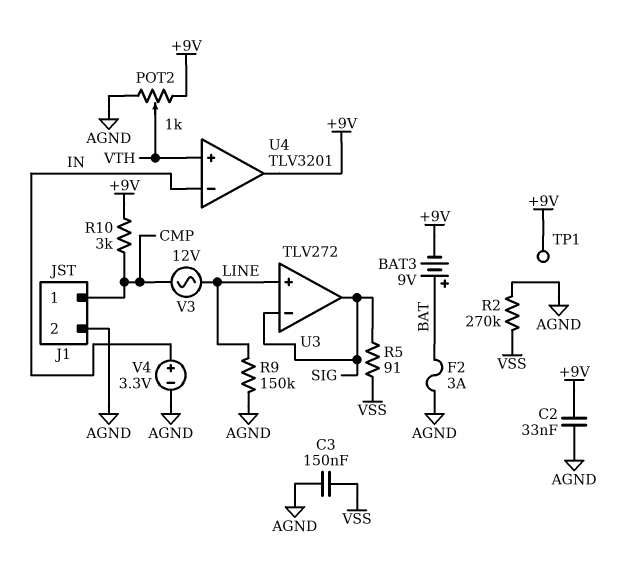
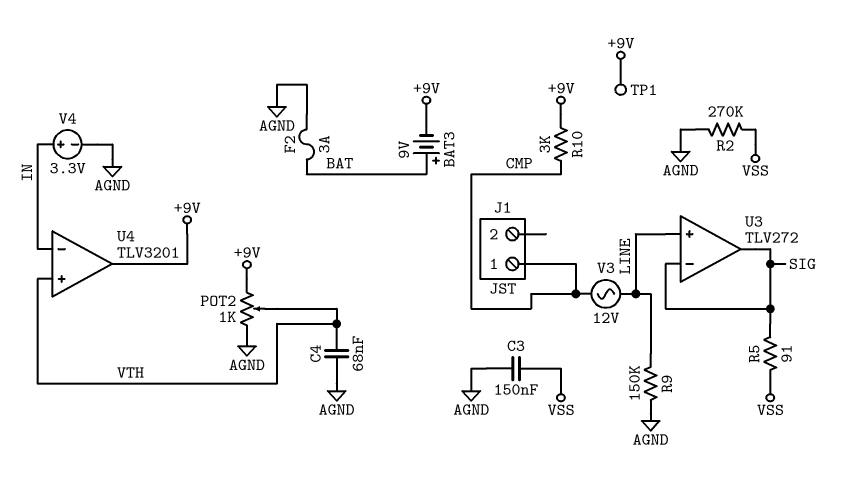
C2: 33nF (+9V, AGND) -> none
C4: none -> 68nF (AGND, VTH)
J1 pin 2: AGND -> none

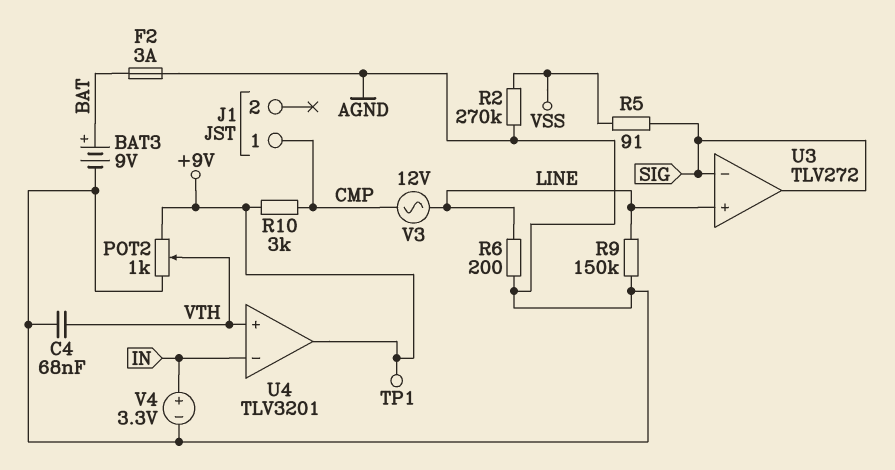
BAT3: 9V (plus BAT, minus +9V) -> 9V (plus BAT, minus AGND)
C3: 150nF (AGND, VSS) -> none
R6: none -> 200 (AGND, LINE)

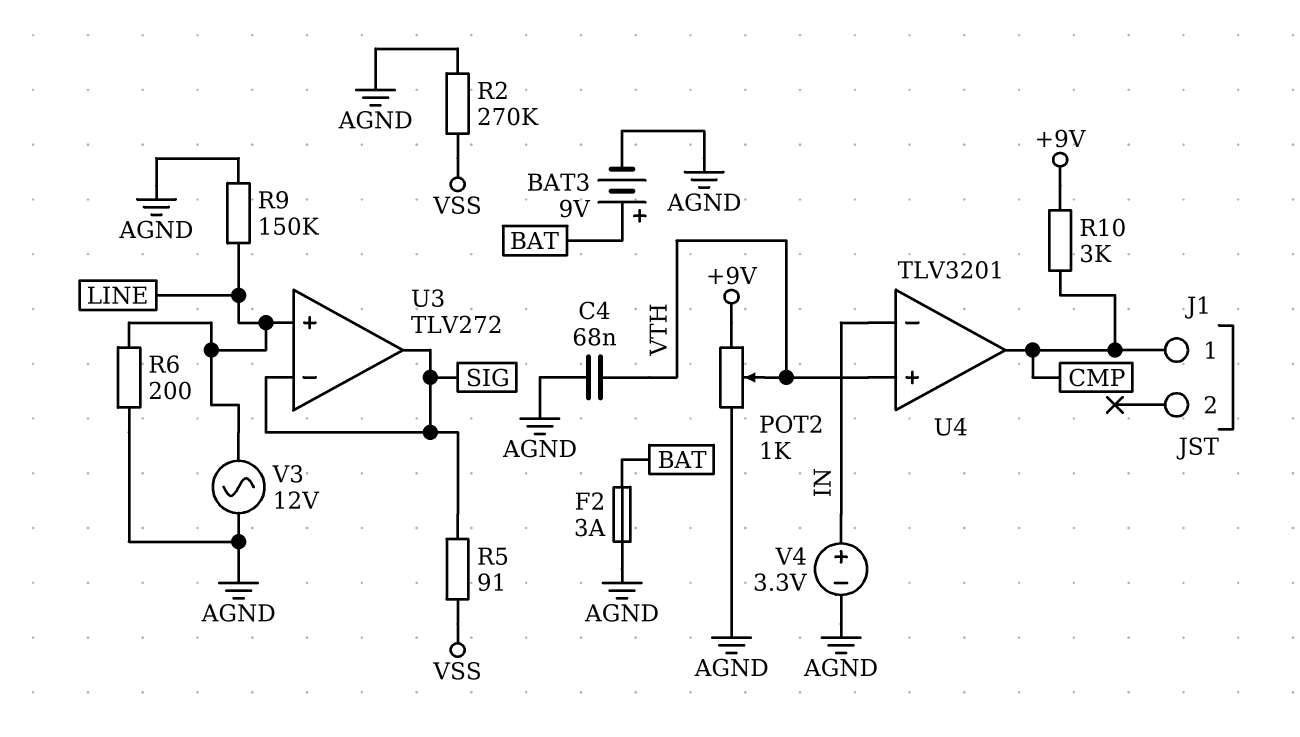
TP1: test point (+9V) -> none
U4 pin out: +9V -> CMP
V3: AC 12V (CMP, LINE) -> AC 12V (AGND, LINE)

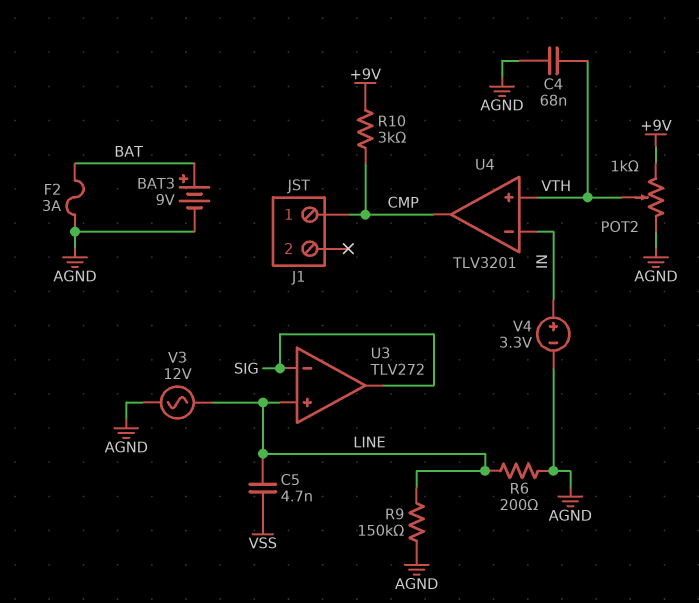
C5: none -> 4.7nF (LINE, VSS)
R2: 270k (AGND, VSS) -> none
R5: 91 (SIG, VSS) -> none

